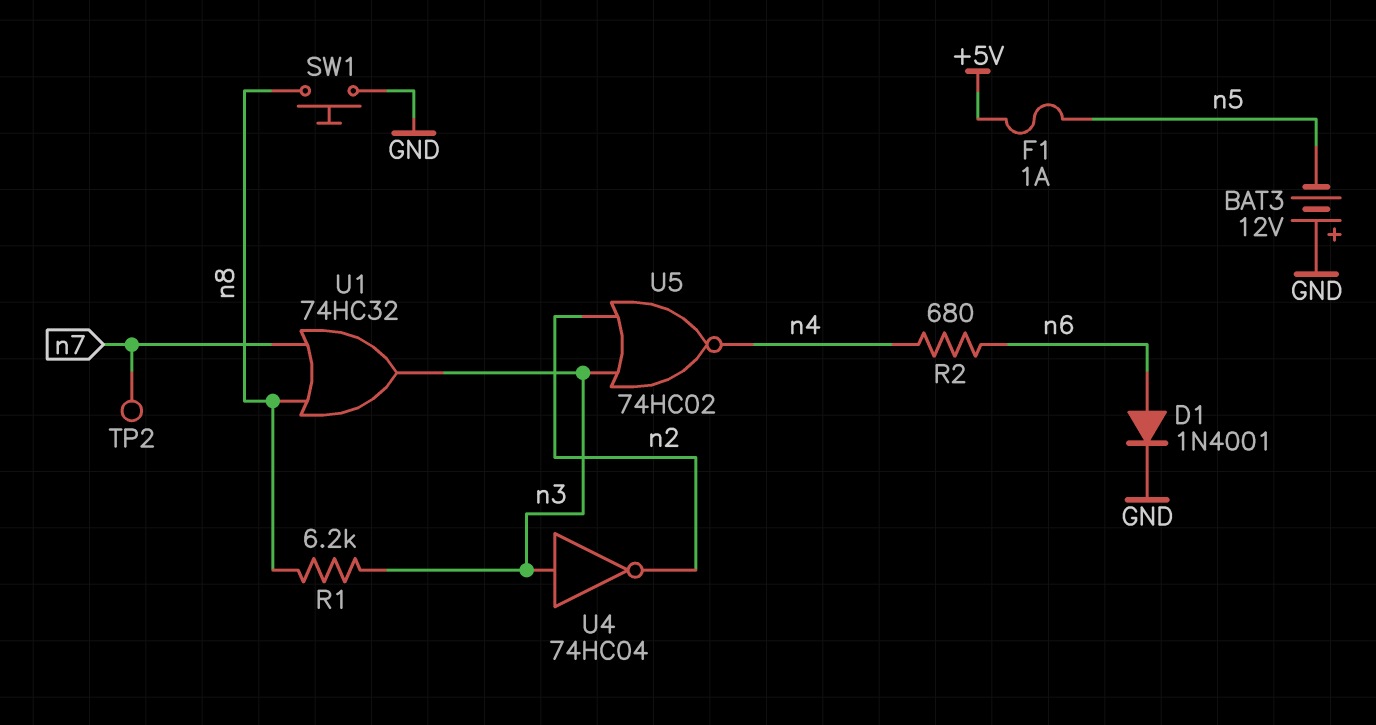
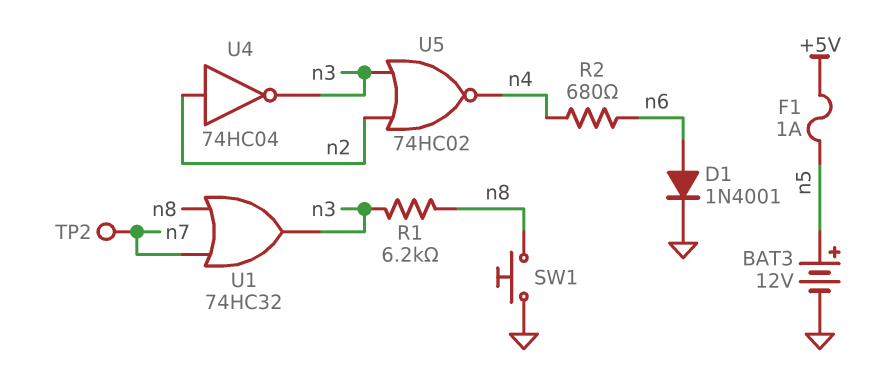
BAT3: 12V (plus GND, minus n5) -> 12V (plus n5, minus GND)
U4: NOT 74HC04 (in n3, out n2) -> NOT 74HC04 (in n2, out n3)

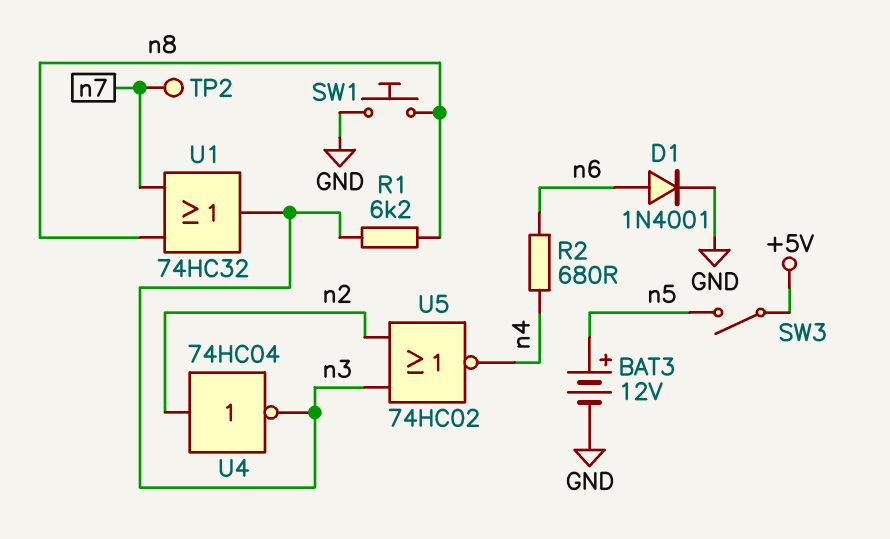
F1: 1A (+5V, n5) -> none
SW3: none -> switch (+5V, n5)

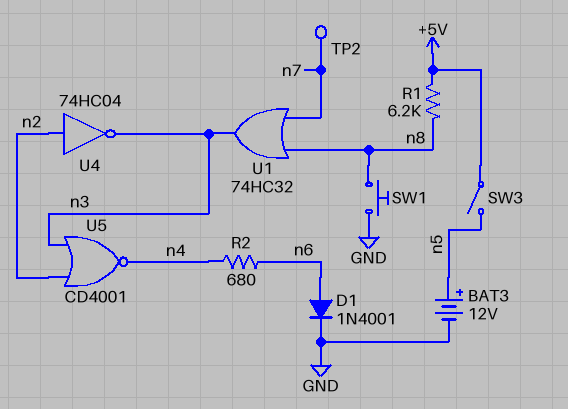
R1: 6.2k (n3, n8) -> 6.2k (+5V, n8)
U5: NOR 74HC02 (in n2, in n3, out n4) -> NOR CD4001 (in n2, in n3, out n4)

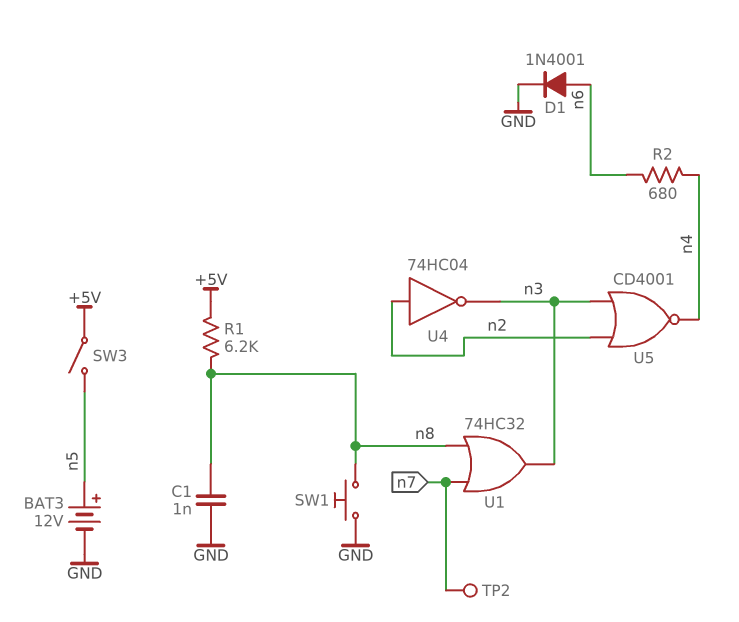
C1: none -> 1nF (GND, n8)

